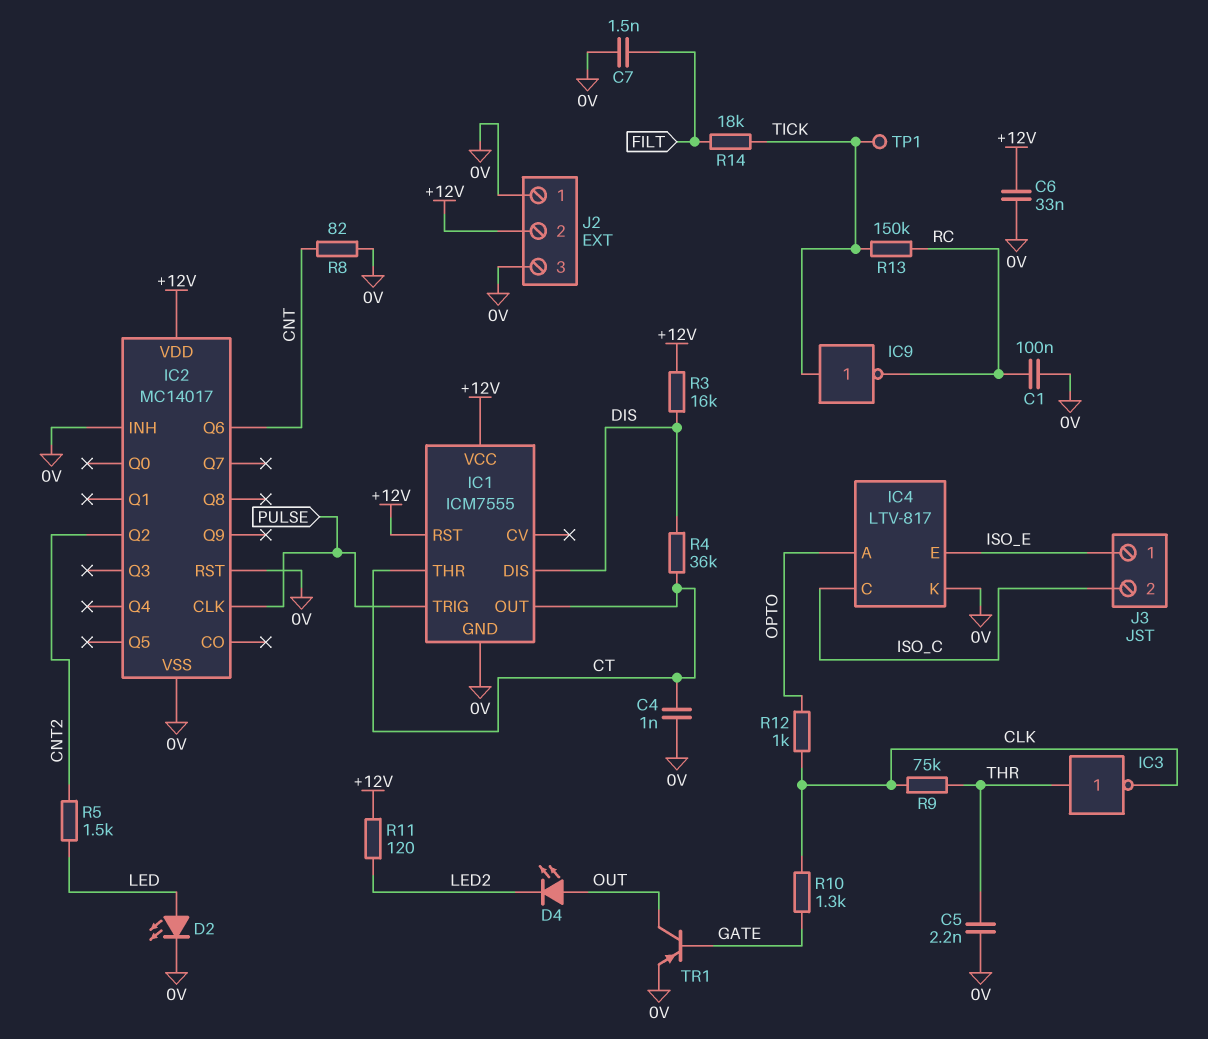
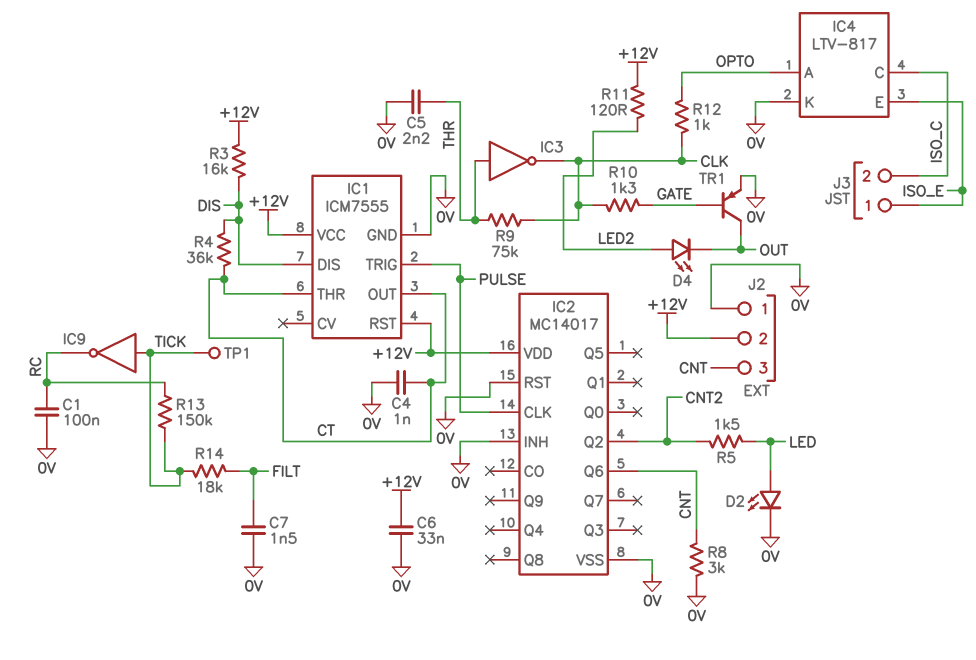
D4: LED (A OUT, K LED2) -> LED (A LED2, K OUT)
J2 pin 3: 0V -> CNT
R8: 82 (0V, CNT) -> 3k (0V, CNT)

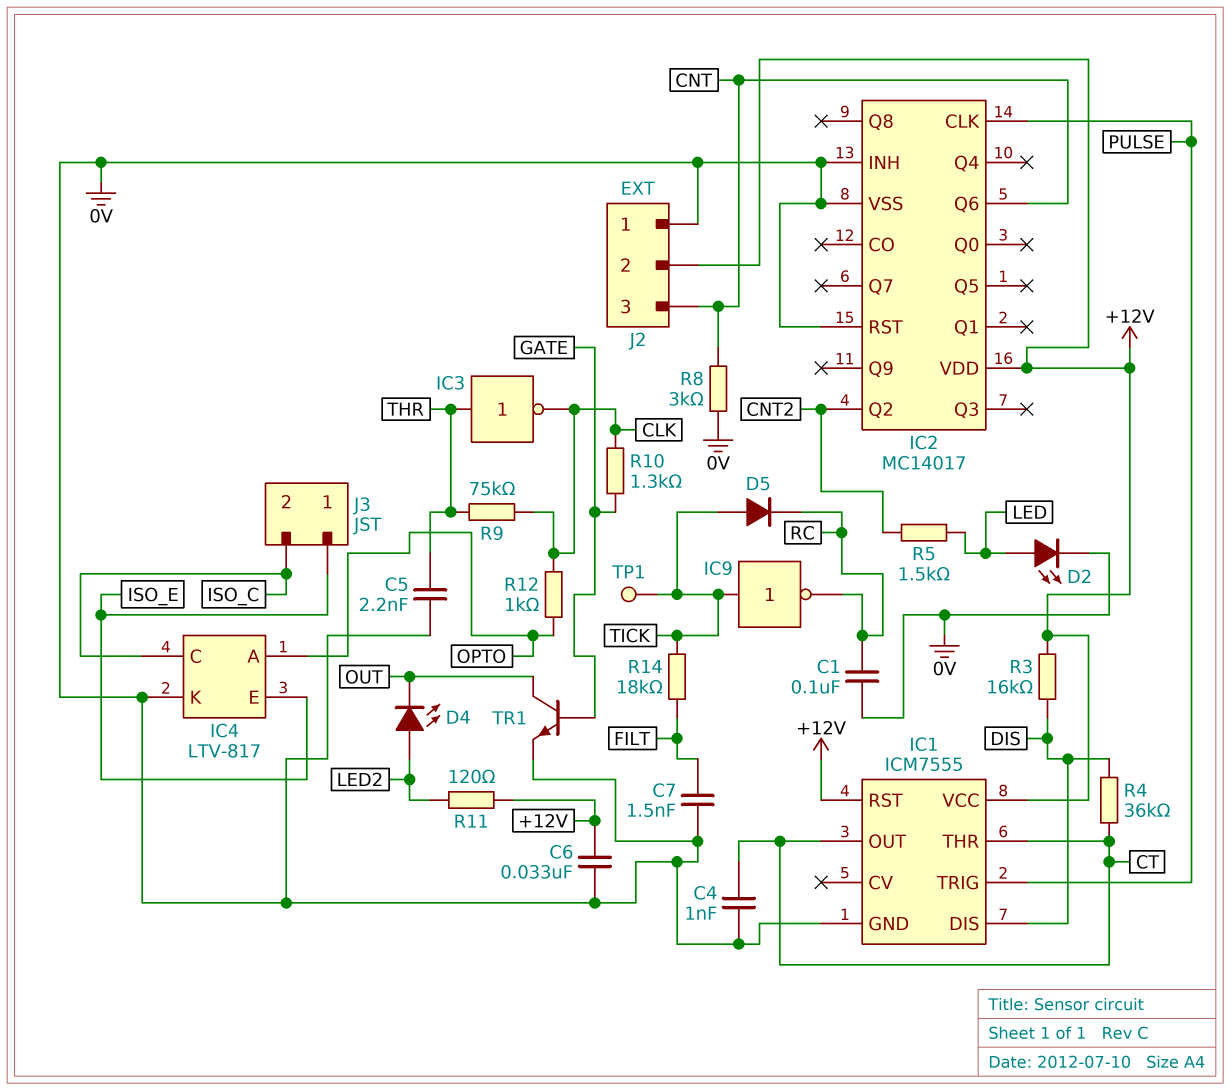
D5: none -> diode (A TICK, K RC)
R13: 150k (RC, TICK) -> none
TR1: PNP (B GATE, C OUT, E 0V) -> NPN (B GATE, C OUT, E 0V)

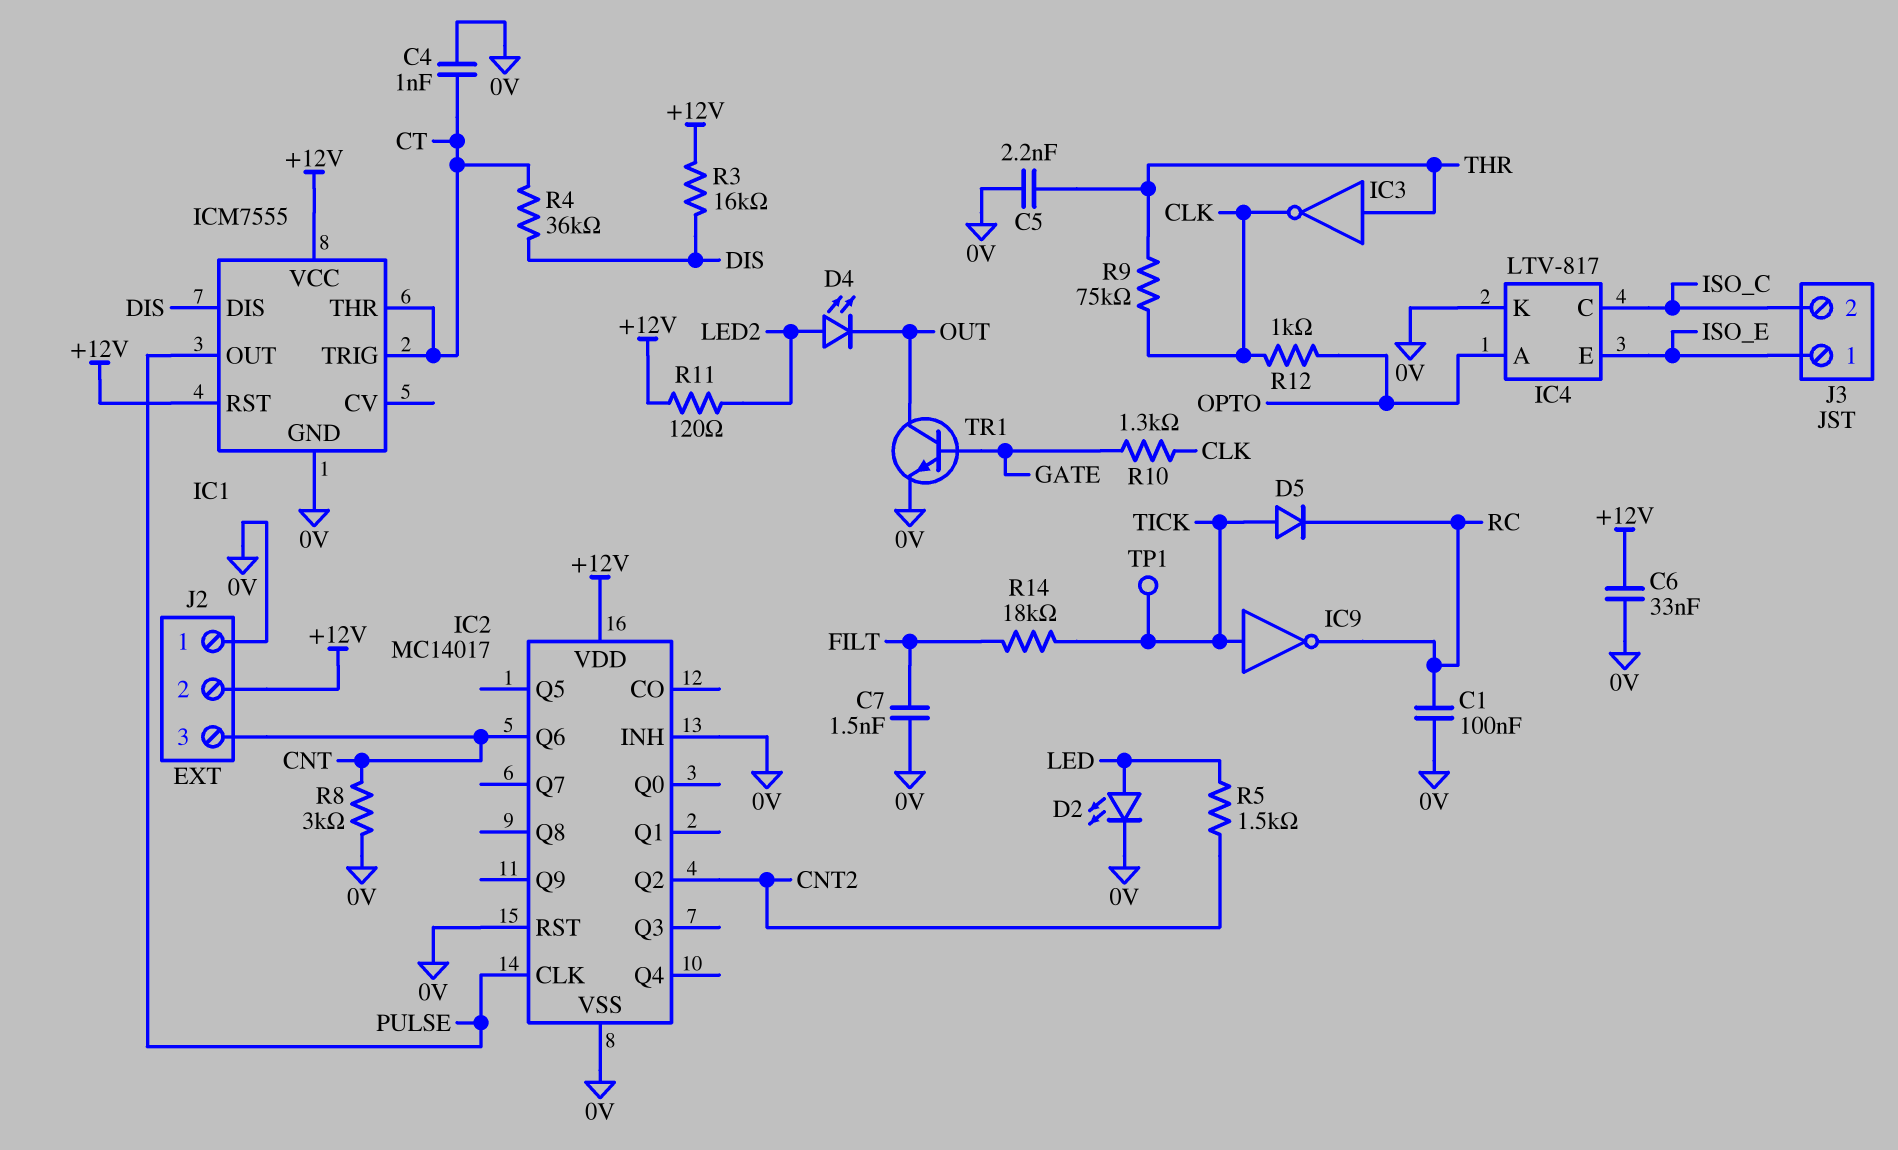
IC1 pin OUT: CT -> PULSE
IC1 pin TRIG: PULSE -> CT

